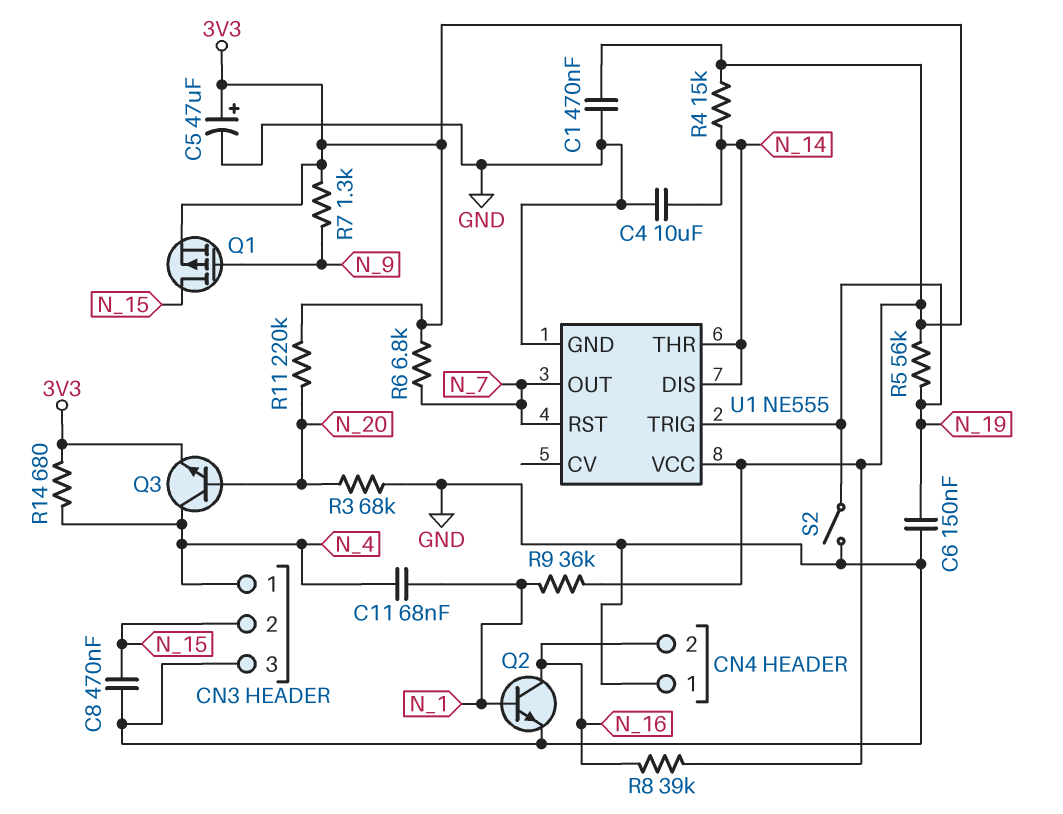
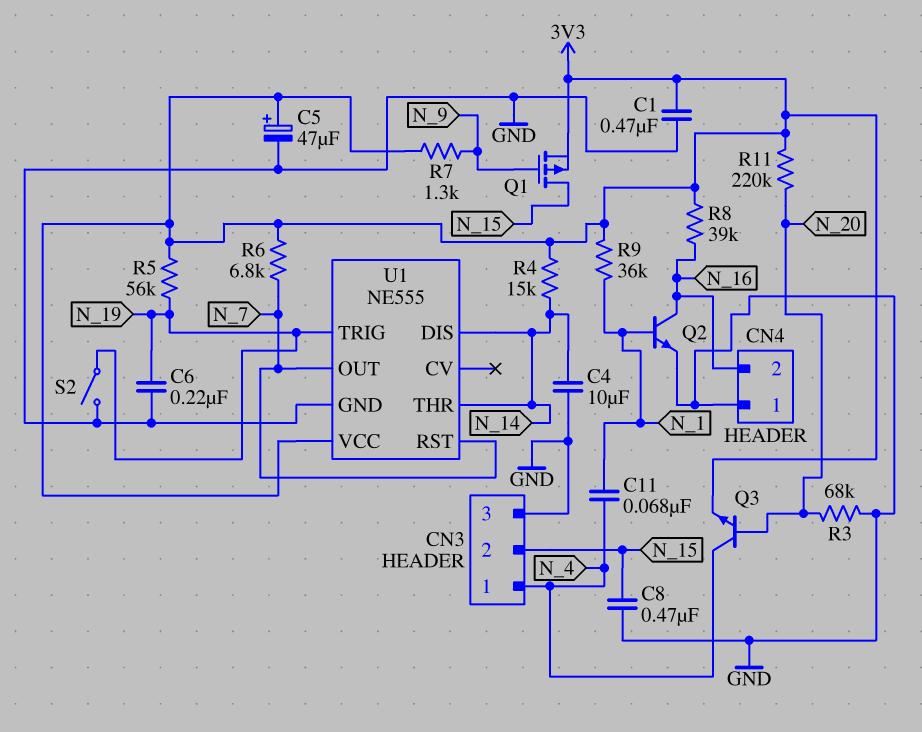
C6: 150nF (GND, N_19) -> 220nF (GND, N_19)
R14: 680 (3V3, N_4) -> none

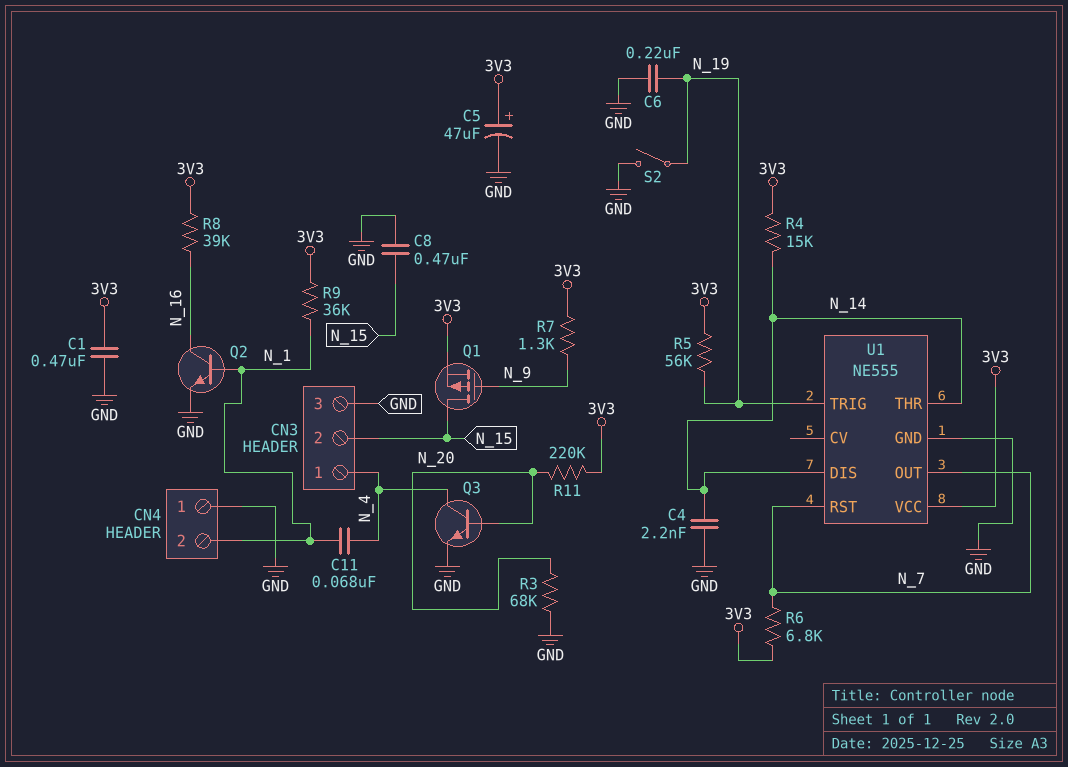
C4: 10uF (GND, N_14) -> 2.2nF (GND, N_14)
CN4 pin 2: N_16 -> N_1
Q3: NPN (B N_20, C N_4, E 3V3) -> NPN (B N_20, C N_4, E GND)

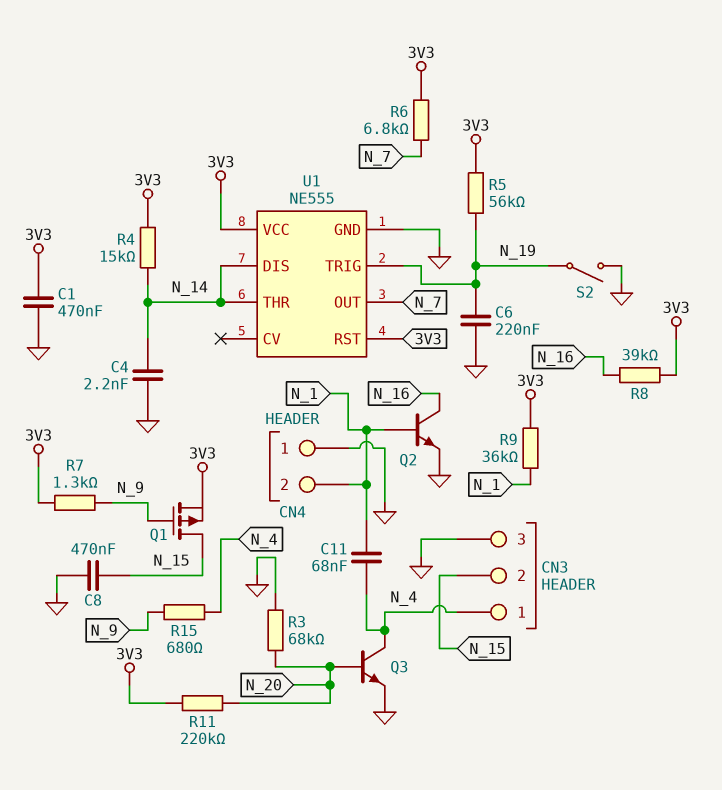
C5: 47uF (plus 3V3, minus GND) -> none
R15: none -> 680 (N_4, N_9)
U1 pin RST: N_7 -> 3V3

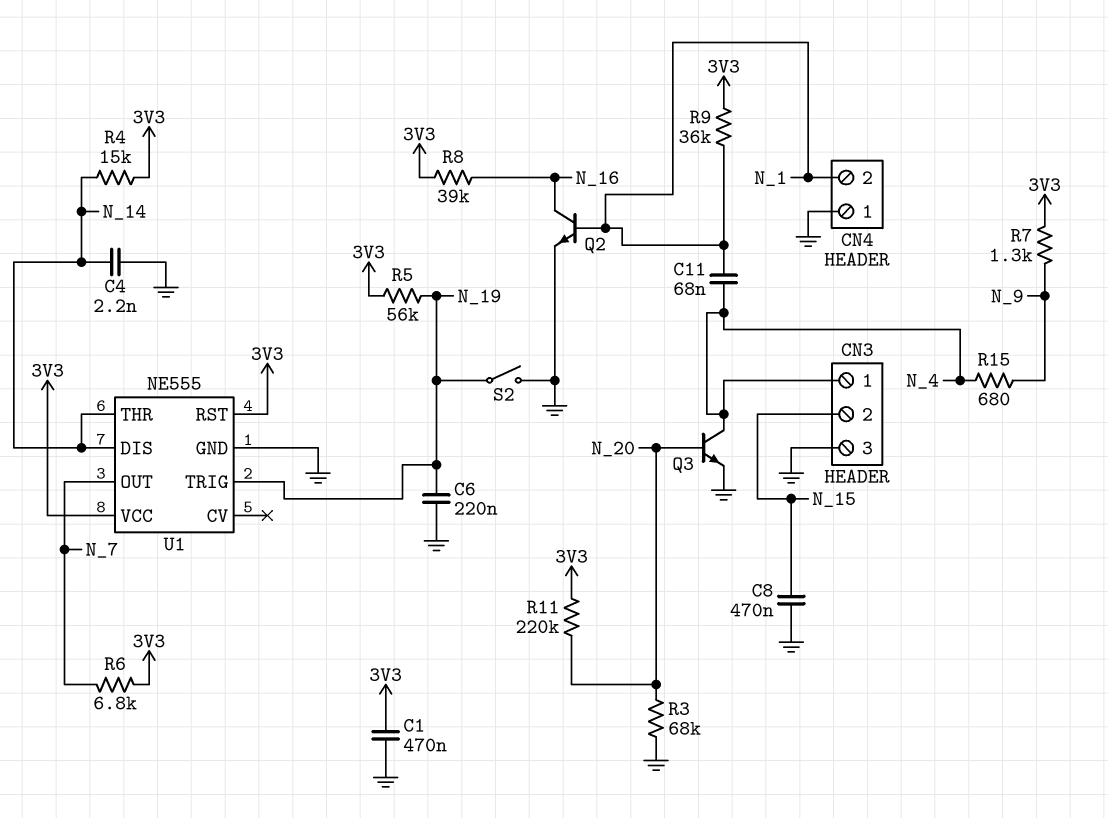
Q1: PMOS (G N_9, D N_15, S 3V3) -> none

